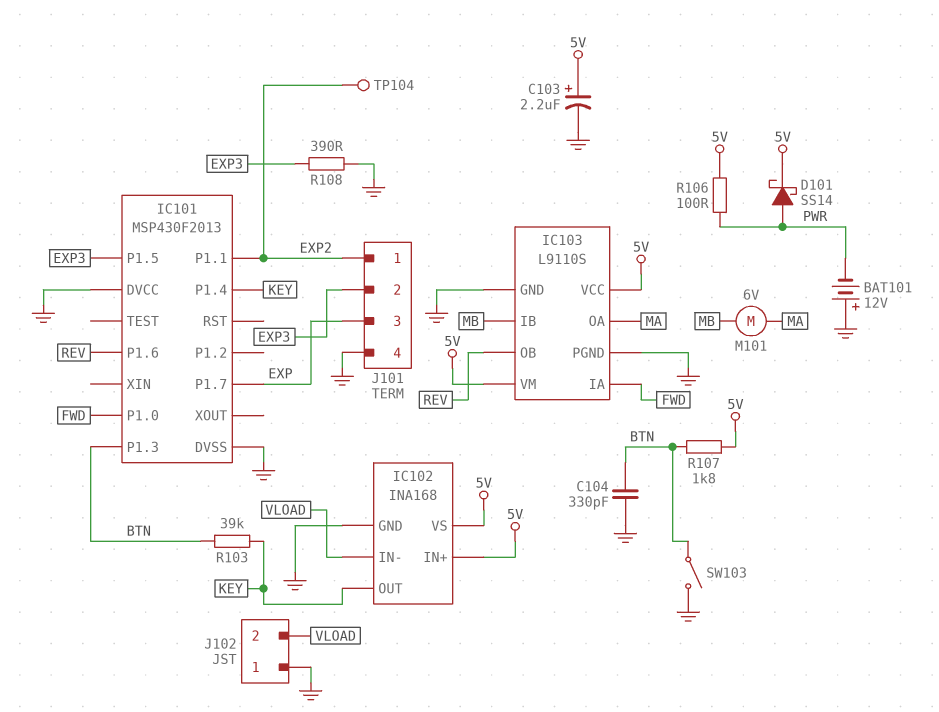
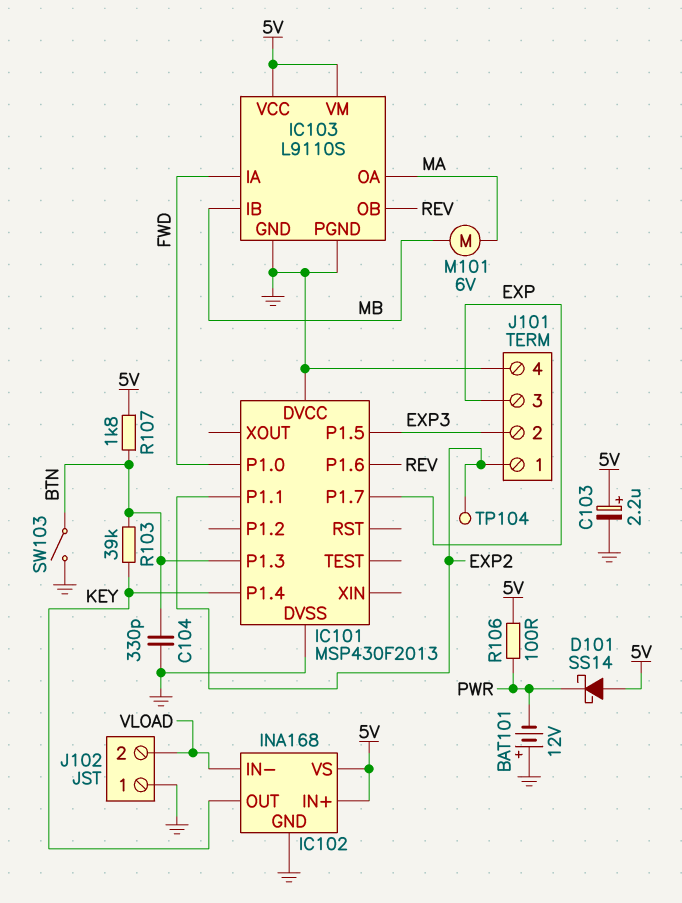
D101: schottky SS14 (A PWR, K 5V) -> schottky SS14 (A 5V, K PWR)
R108: 390 (EXP3, GND) -> none

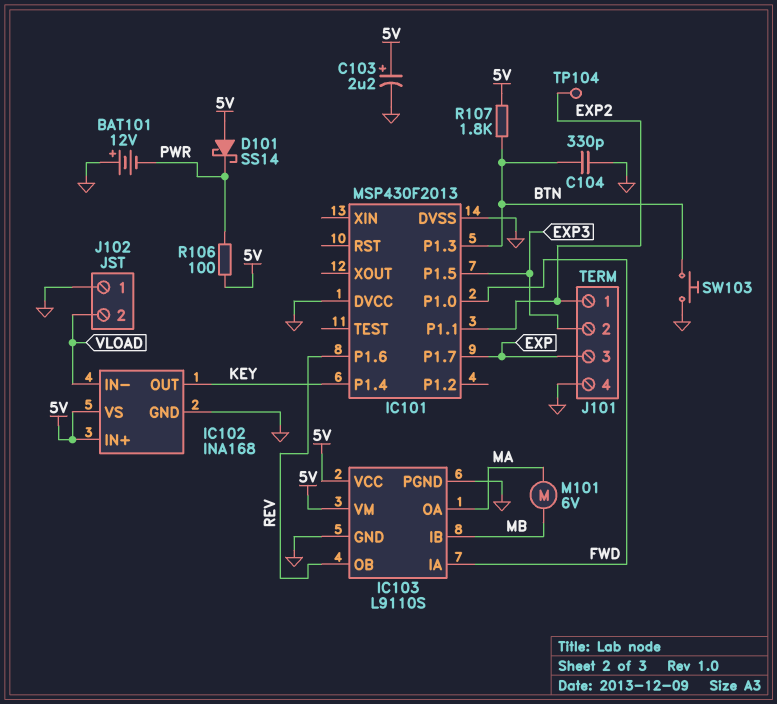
R103: 39k (BTN, KEY) -> none
SW103: switch (BTN, GND) -> button (BTN, GND)

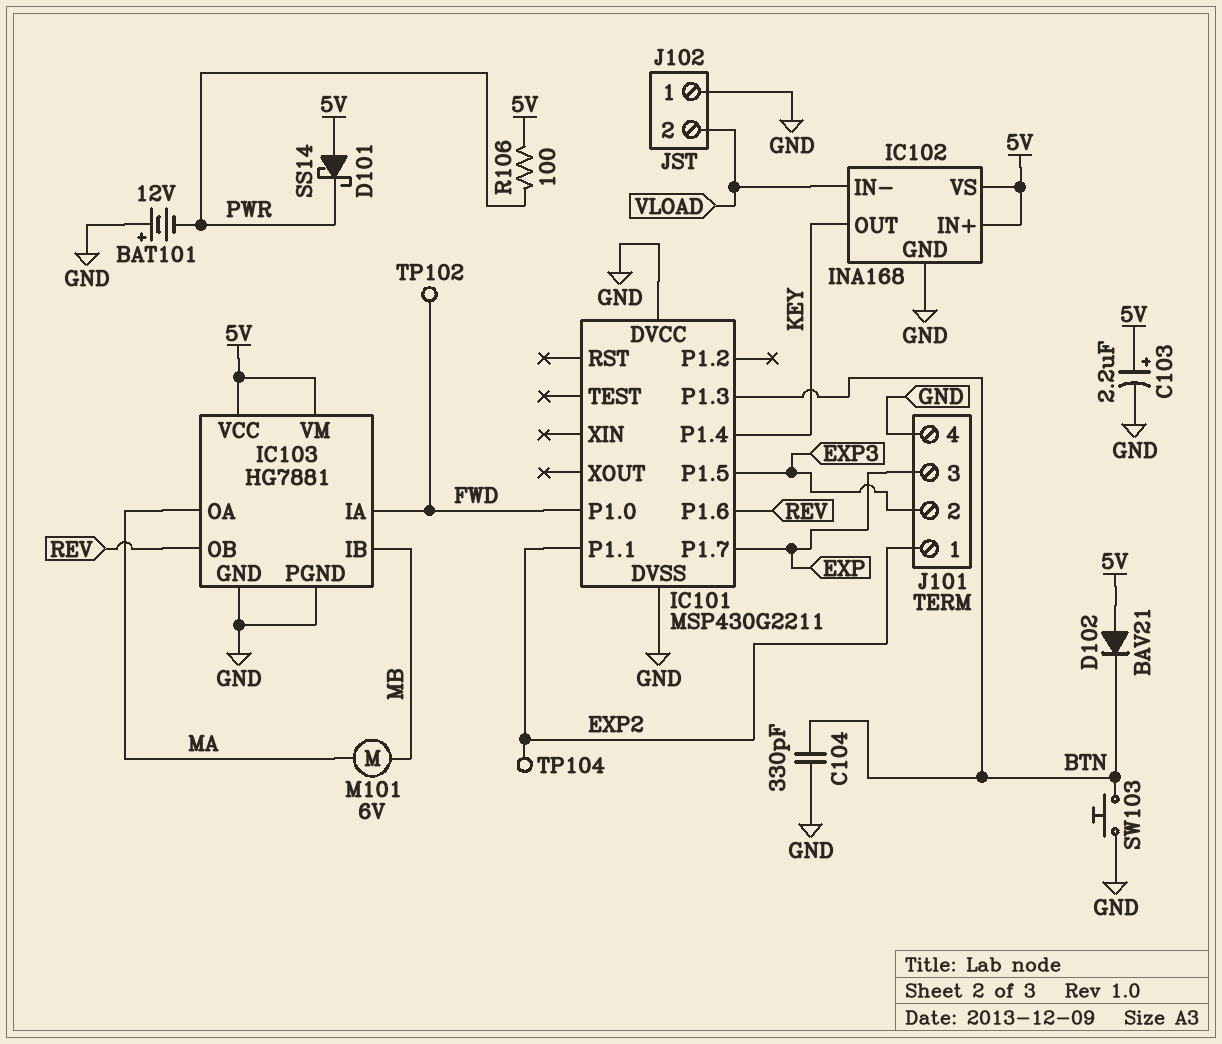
D102: none -> diode BAV21 (A 5V, K BTN)
IC101: MSP430F2013 -> MSP430G2211
IC103: L9110S -> HG7881
R107: 1.8k (5V, BTN) -> none
TP102: none -> test point (FWD)

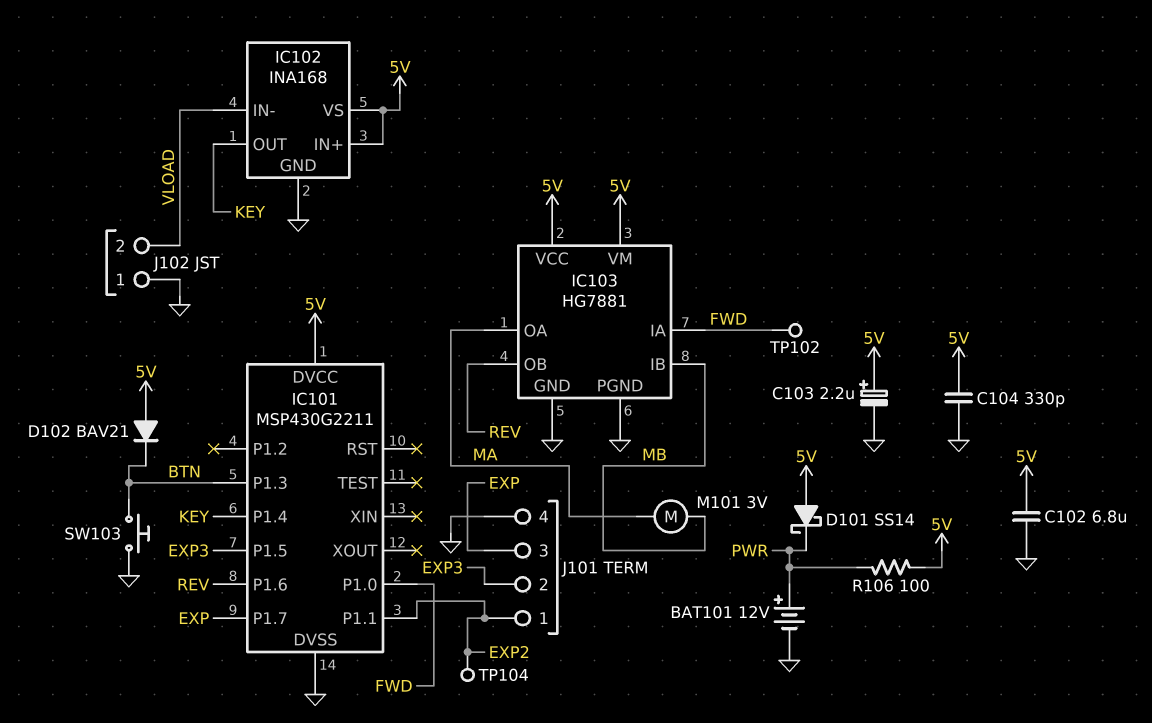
BAT101: 12V (plus GND, minus PWR) -> 12V (plus PWR, minus GND)
C102: none -> 6.8uF (5V, GND)
C104: 330pF (BTN, GND) -> 330pF (5V, GND)
IC101 pin DVCC: GND -> 5V
M101: motor 6V (MA, MB) -> motor 3V (MA, MB)

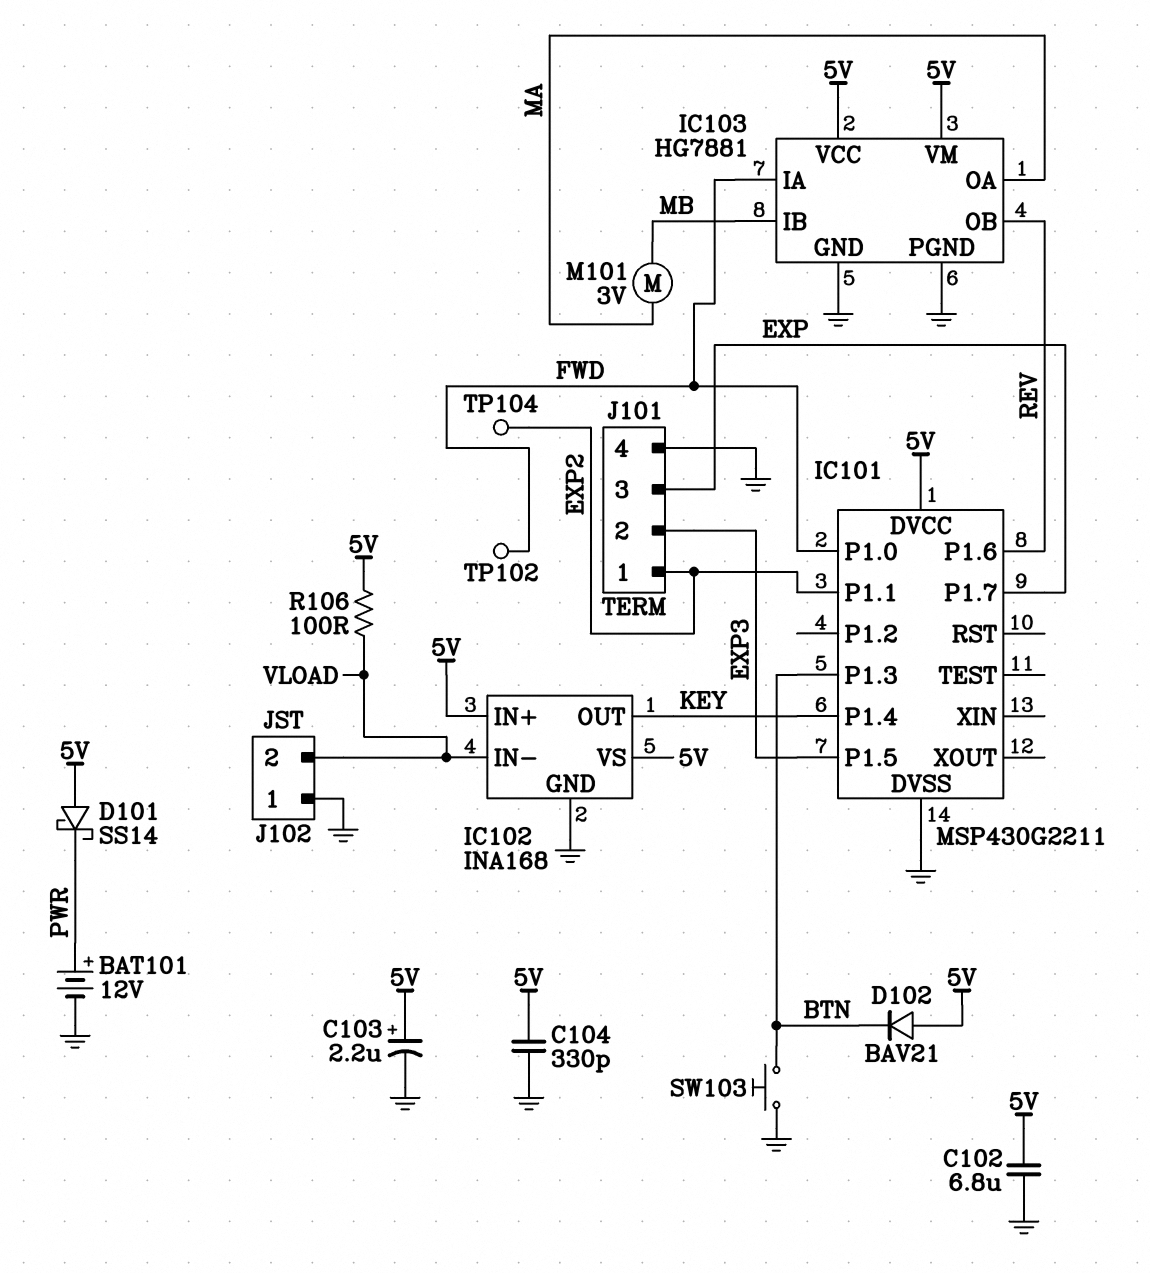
R106: 100 (5V, PWR) -> 100 (5V, VLOAD)

